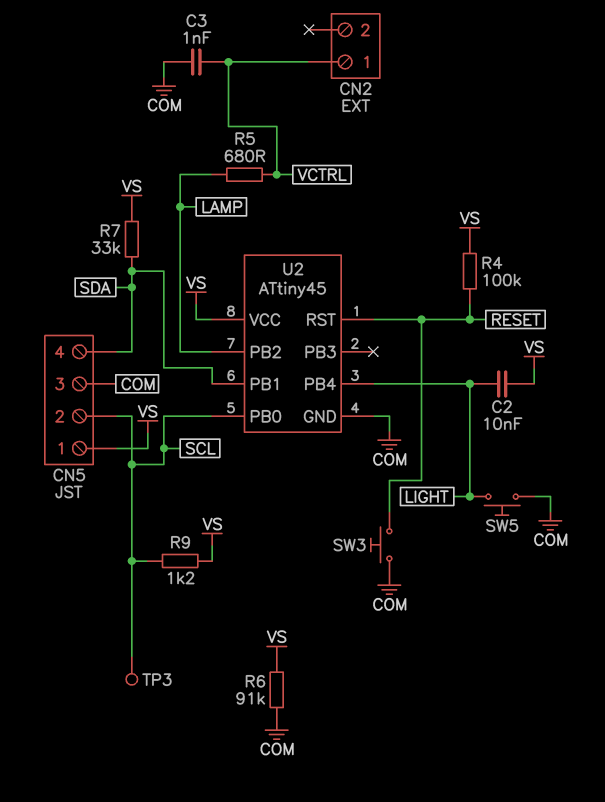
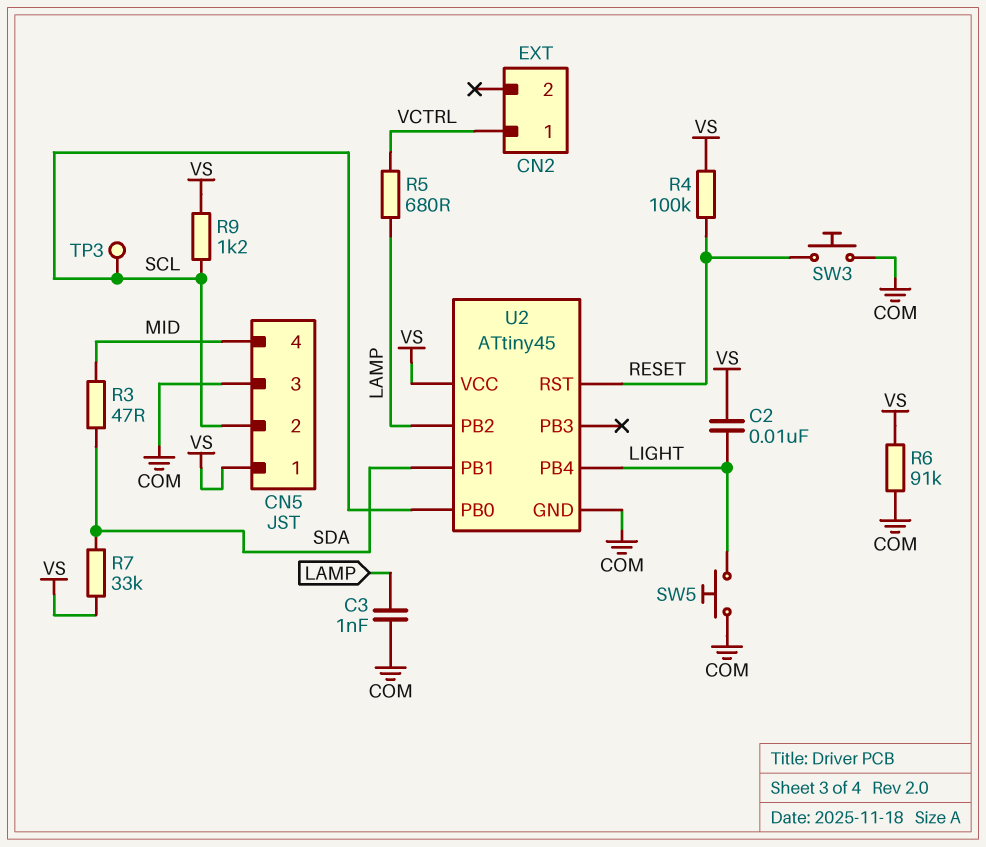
C3: 1nF (COM, VCTRL) -> 1nF (COM, LAMP)
CN5 pin 4: SDA -> MID
R3: none -> 47 (MID, SDA)

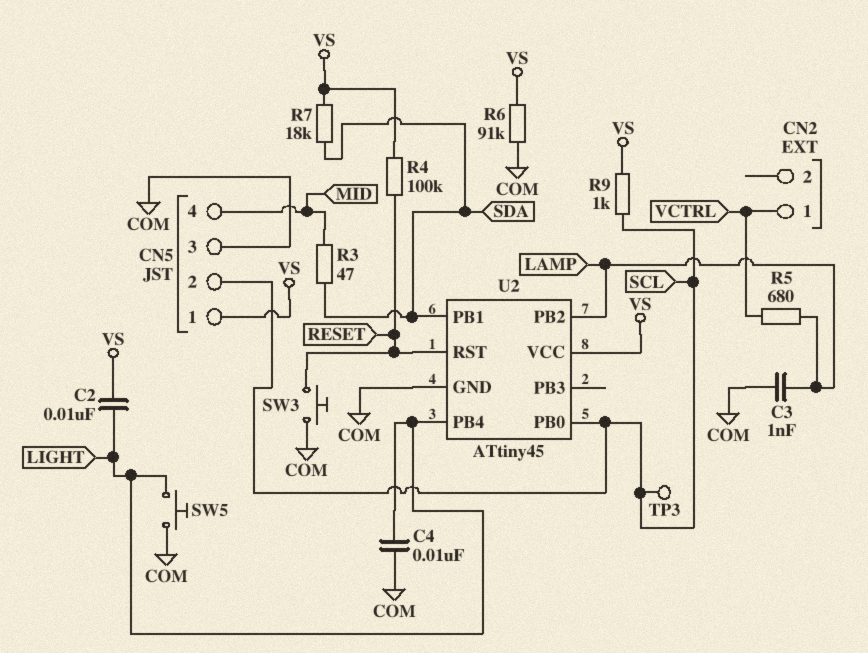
C4: none -> 10nF (COM, LIGHT)
R7: 33k (SDA, VS) -> 18k (SDA, VS)
R9: 1.2k (SCL, VS) -> 1k (SCL, VS)

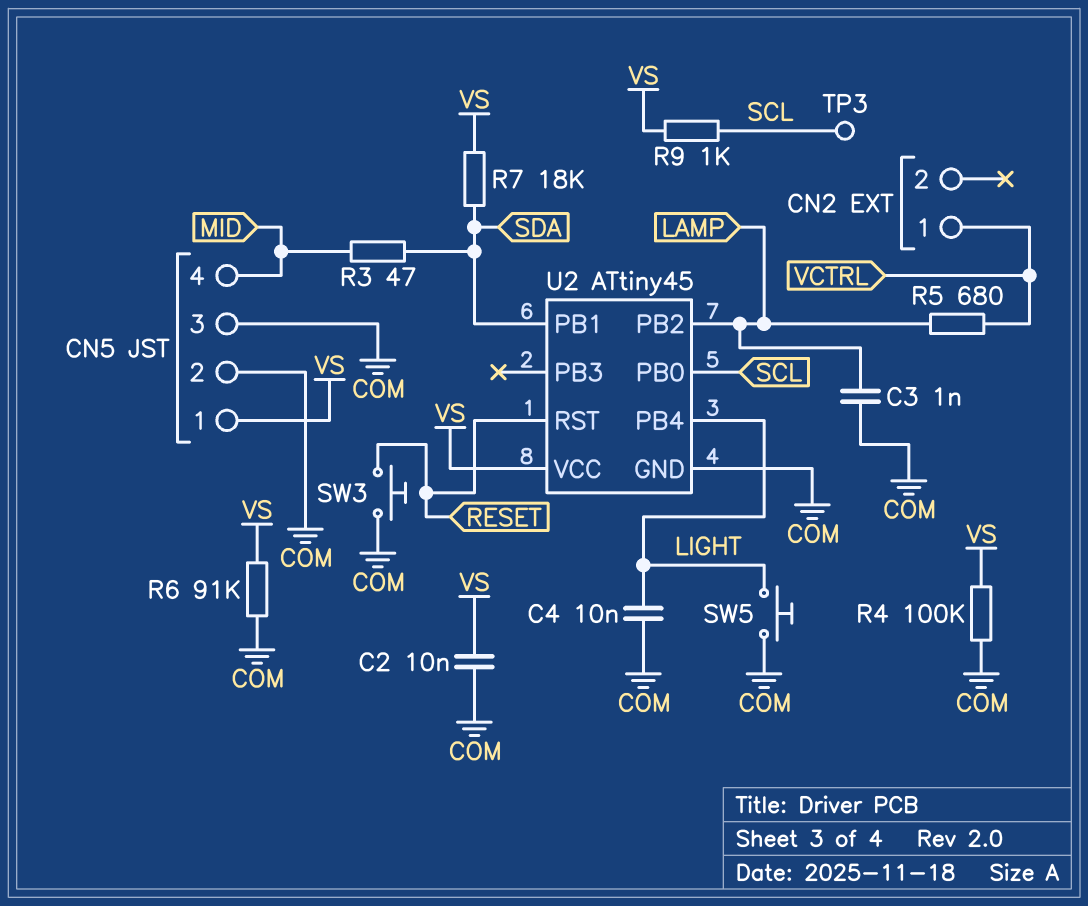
C2: 10nF (LIGHT, VS) -> 10nF (COM, VS)
CN5 pin 2: SCL -> COM
R4: 100k (RESET, VS) -> 100k (COM, VS)

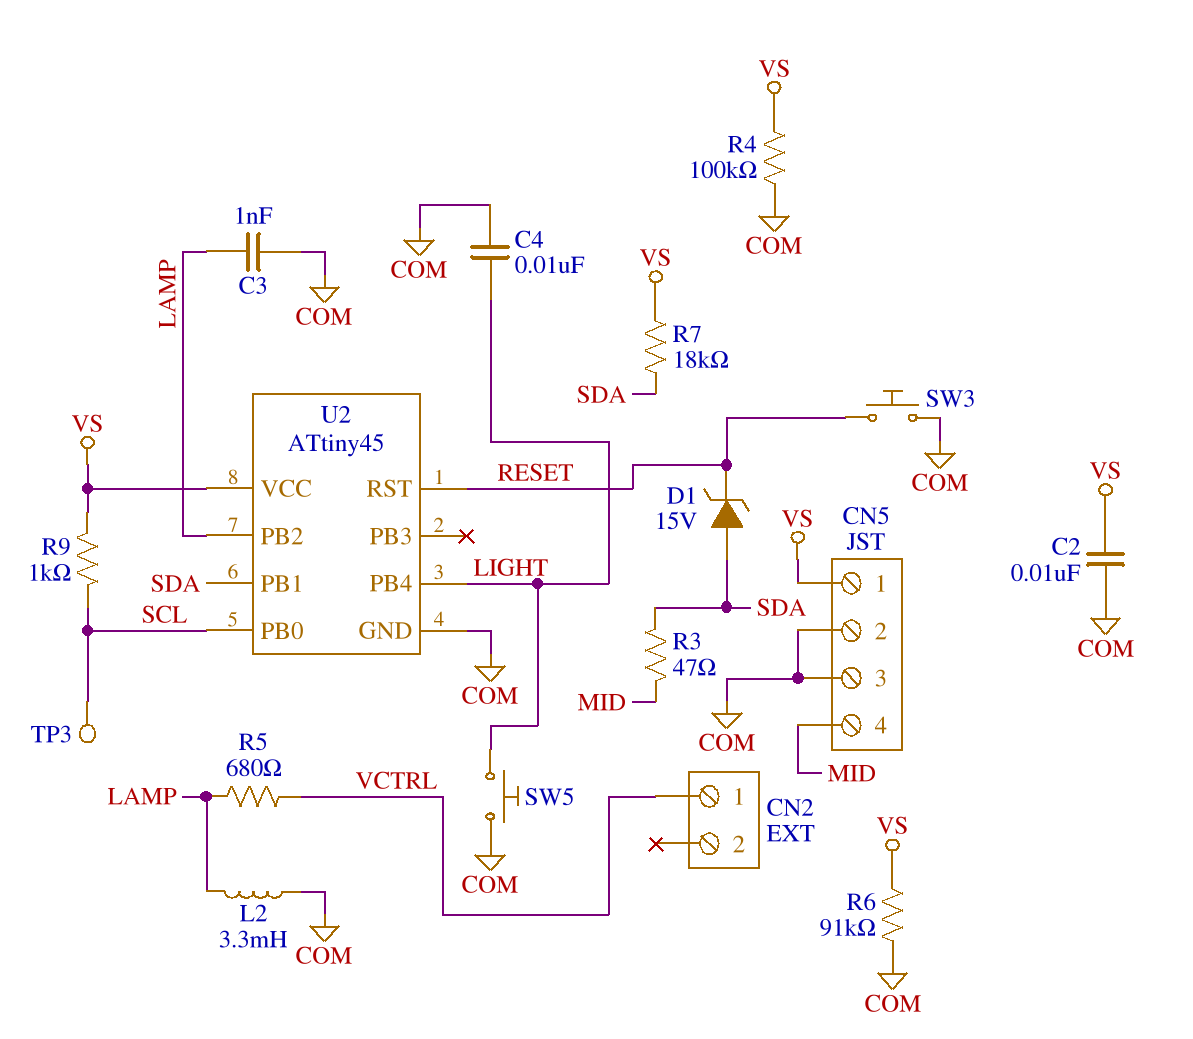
D1: none -> zener 15V (A SDA, K RESET)
L2: none -> 3.3mH (COM, LAMP)

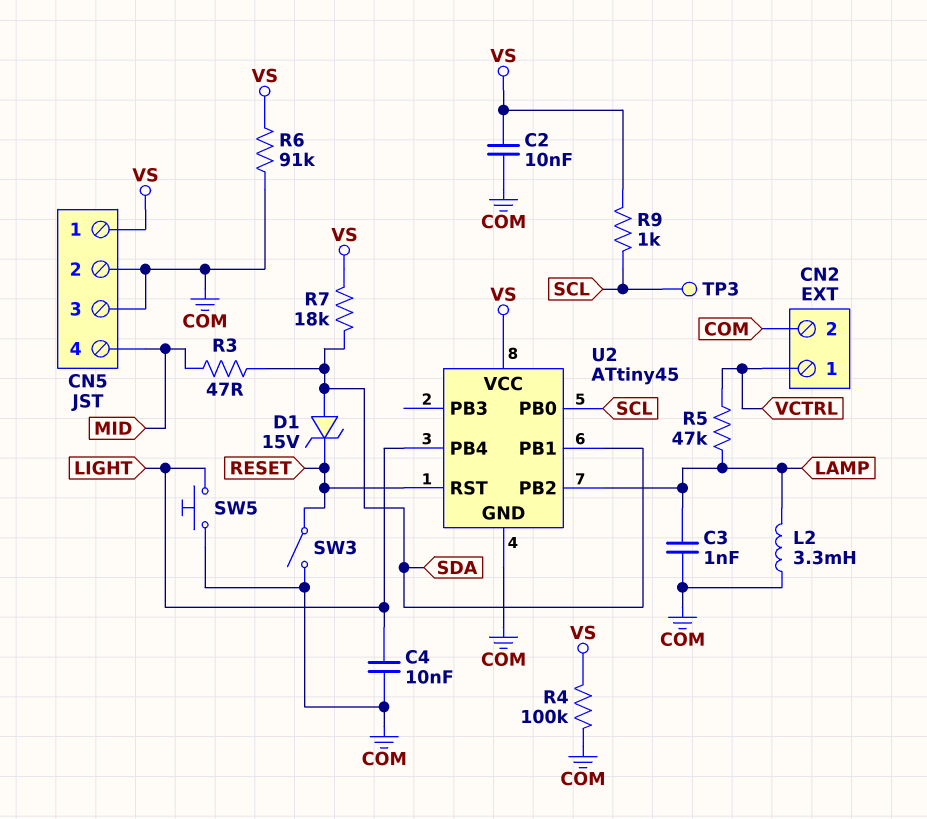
CN2 pin 2: none -> COM
R5: 680 (LAMP, VCTRL) -> 47k (LAMP, VCTRL)
SW3: button (COM, RESET) -> switch (COM, RESET)

